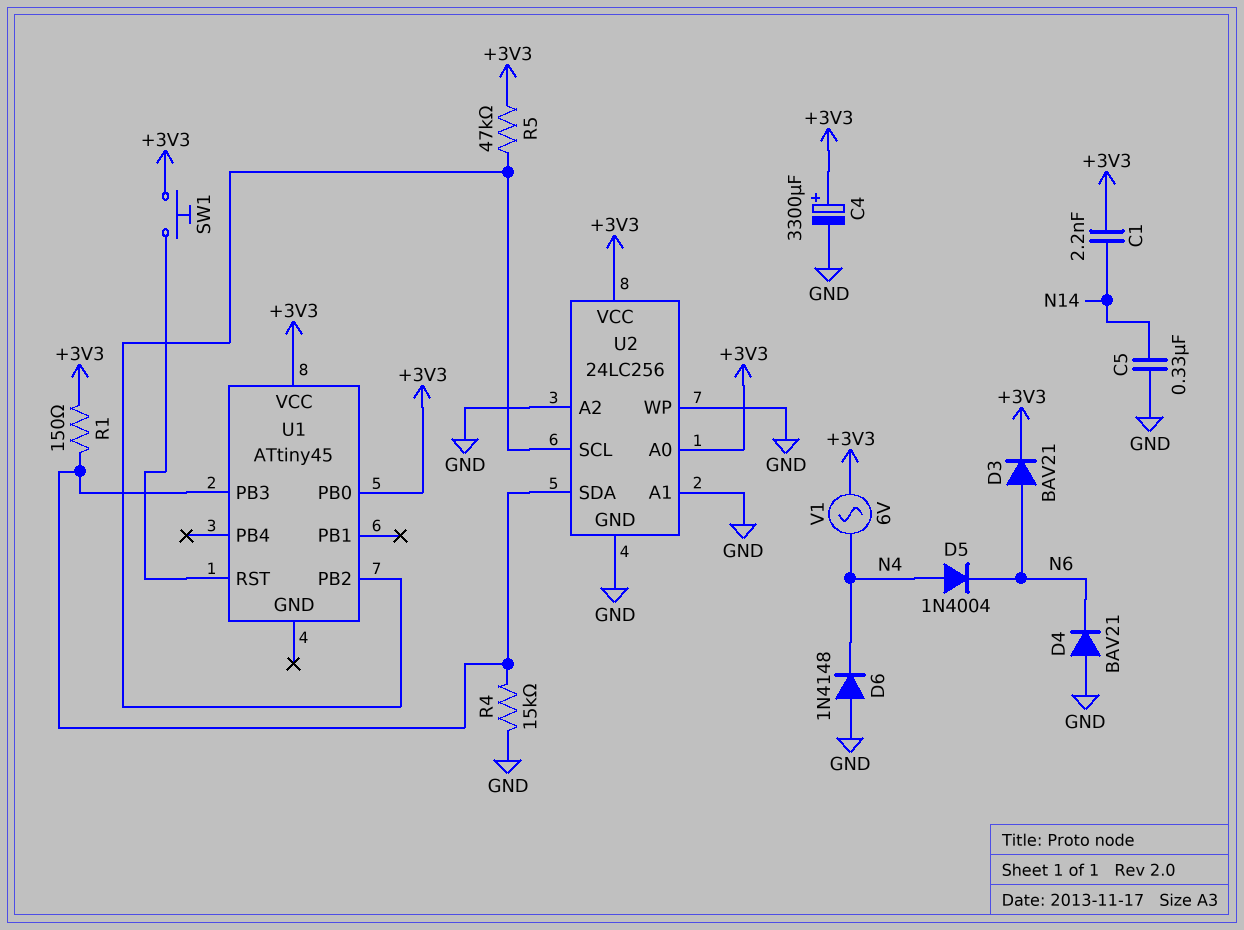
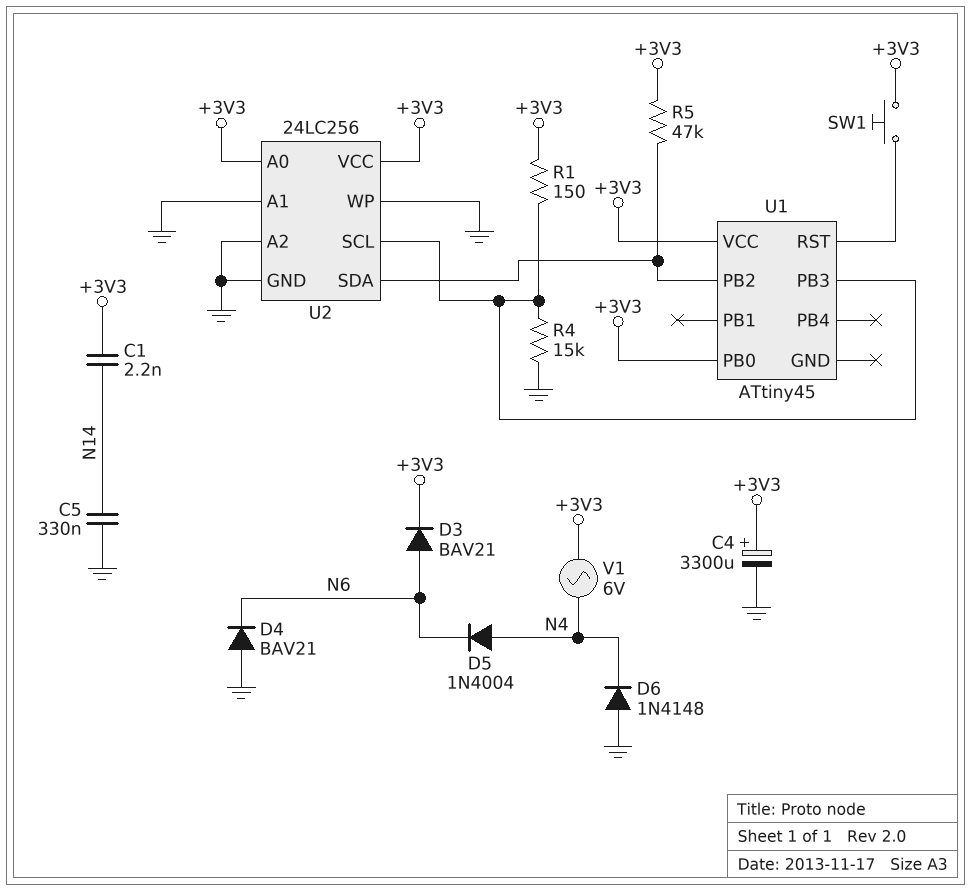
U2 pin SCL: U1/PB2 -> U1/PB3
U2 pin SDA: U1/PB3 -> U1/PB2

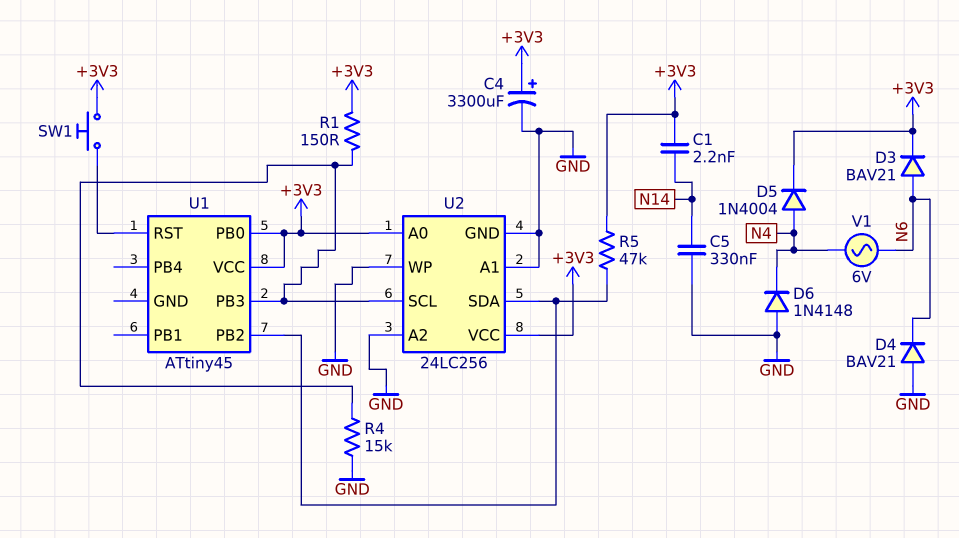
D5: diode 1N4004 (A N4, K N6) -> diode 1N4004 (A N4, K +3V3)
V1: AC 6V (+3V3, N4) -> AC 6V (N4, N6)

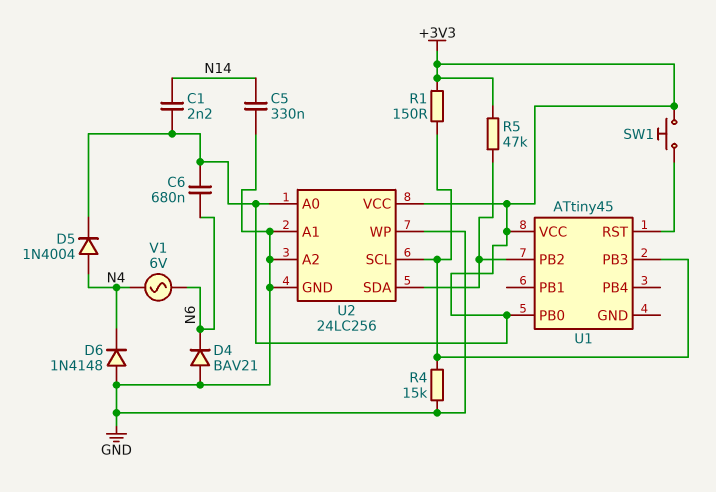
C4: 3300uF (plus +3V3, minus GND) -> none
C6: none -> 680nF (+3V3, N6)
D3: diode BAV21 (A N6, K +3V3) -> none

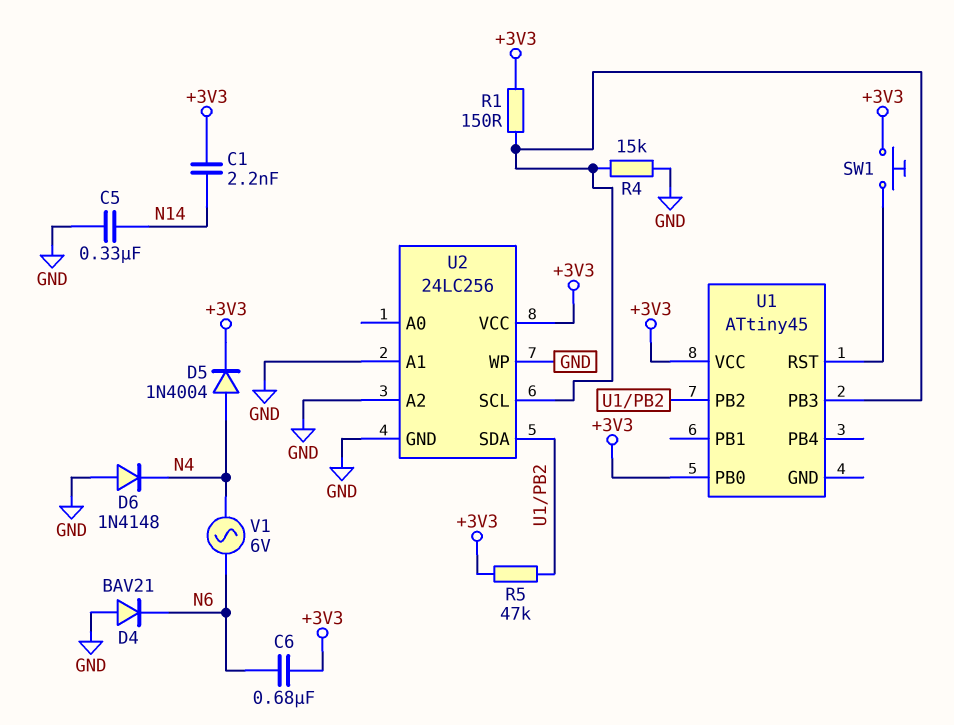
U2 pin A0: +3V3 -> none

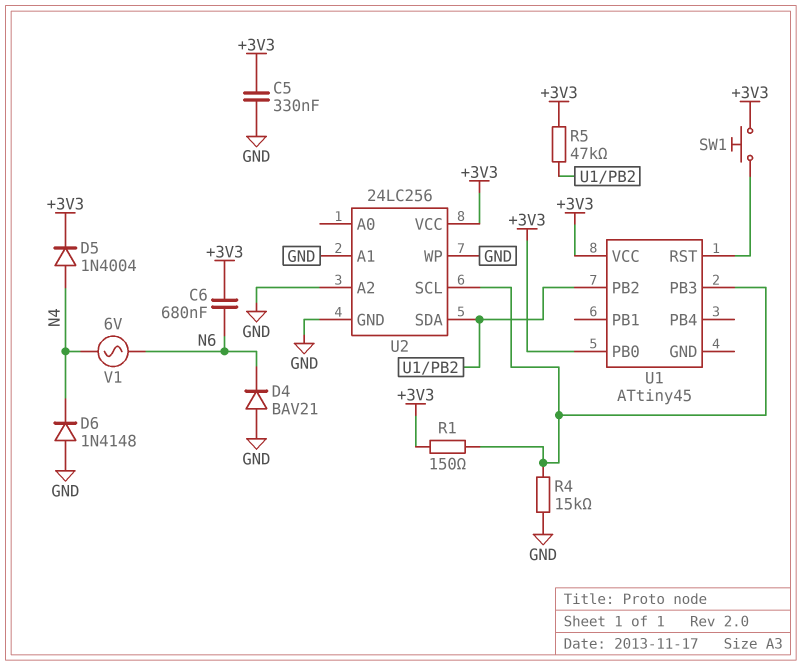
C1: 2.2nF (+3V3, N14) -> none
C5: 330nF (GND, N14) -> 330nF (+3V3, GND)

